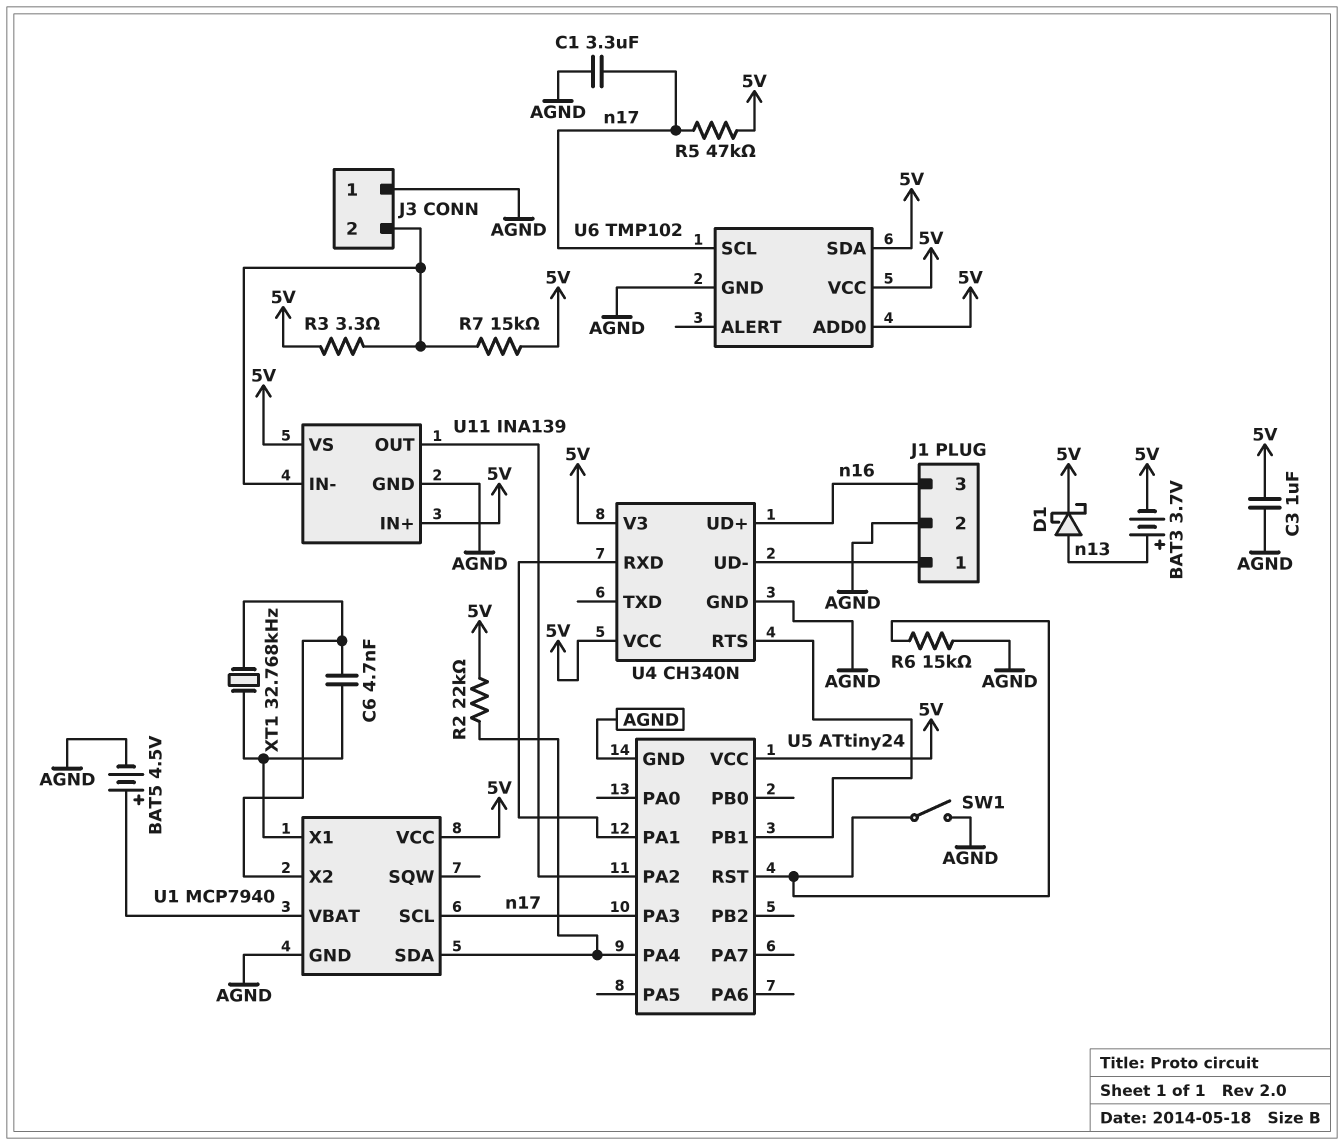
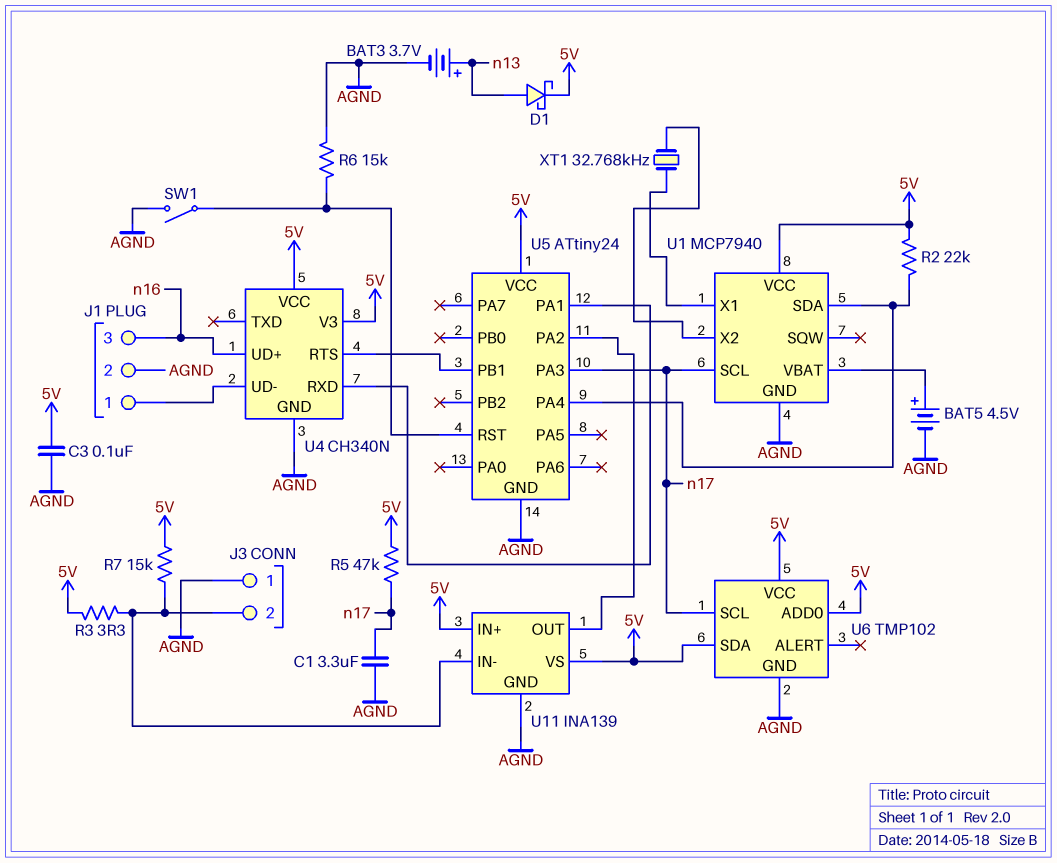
BAT3: 3.7V (plus n13, minus 5V) -> 3.7V (plus n13, minus AGND)
C3: 1uF (5V, AGND) -> 100nF (5V, AGND)
C6: 4.7nF (U1/X1, U1/X2) -> none

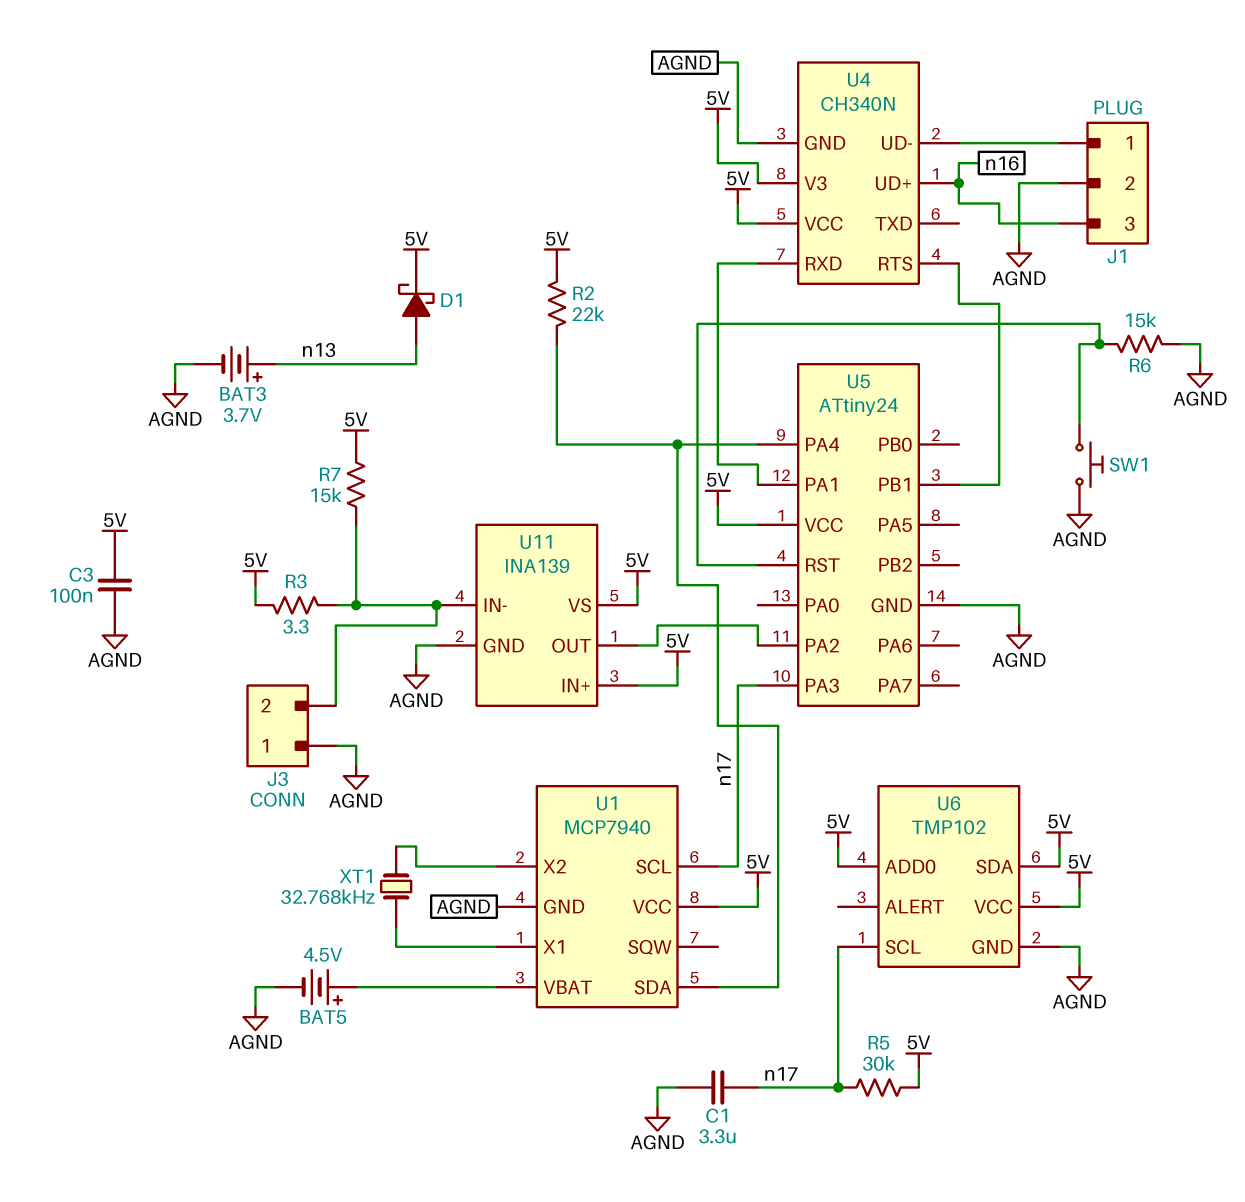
R5: 47k (5V, n17) -> 30k (5V, n17)
SW1: switch (AGND, U5/RST) -> button (AGND, U5/RST)

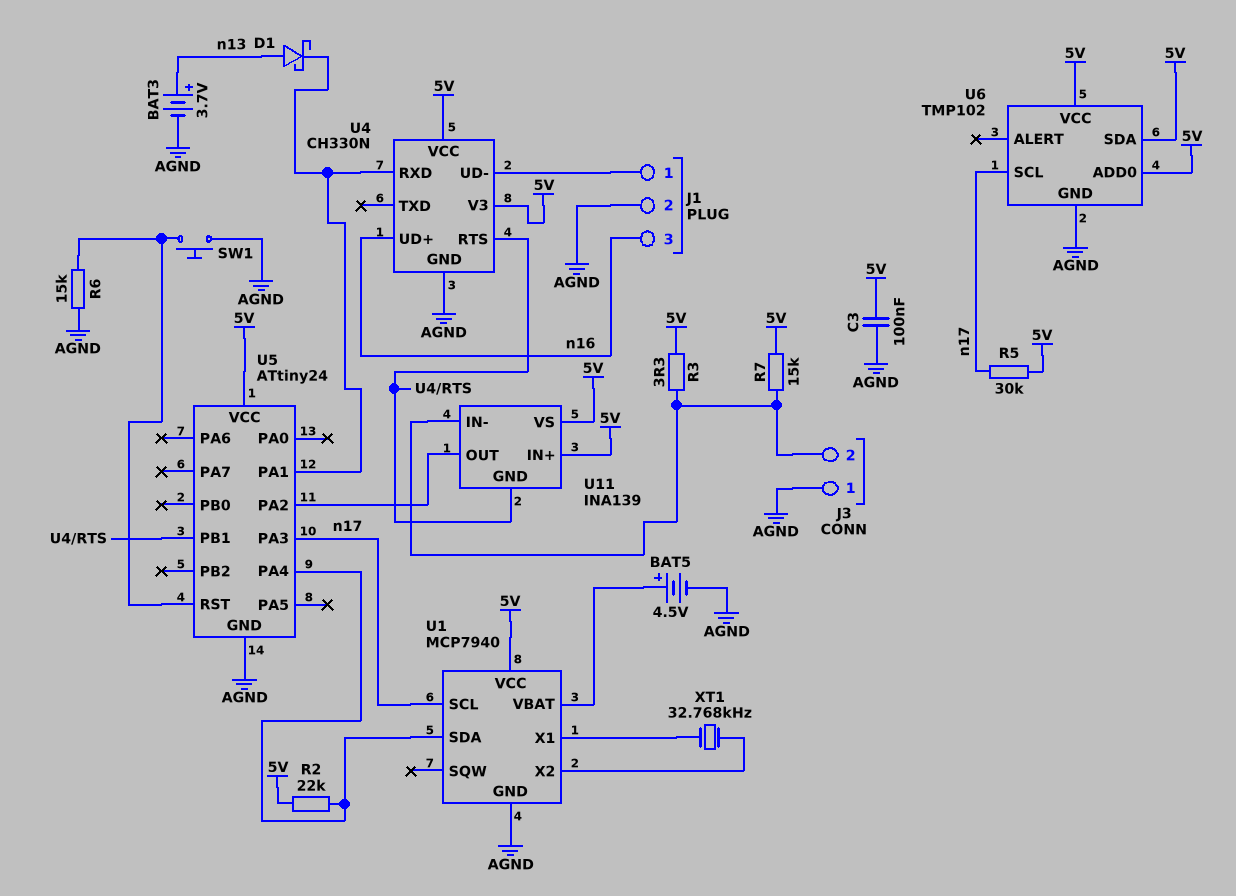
C1: 3.3uF (AGND, n17) -> none
D1: schottky (A n13, K 5V) -> schottky (A n13, K U4/RXD)
U4: CH340N -> CH330N
U11 pin GND: AGND -> U4/RTS

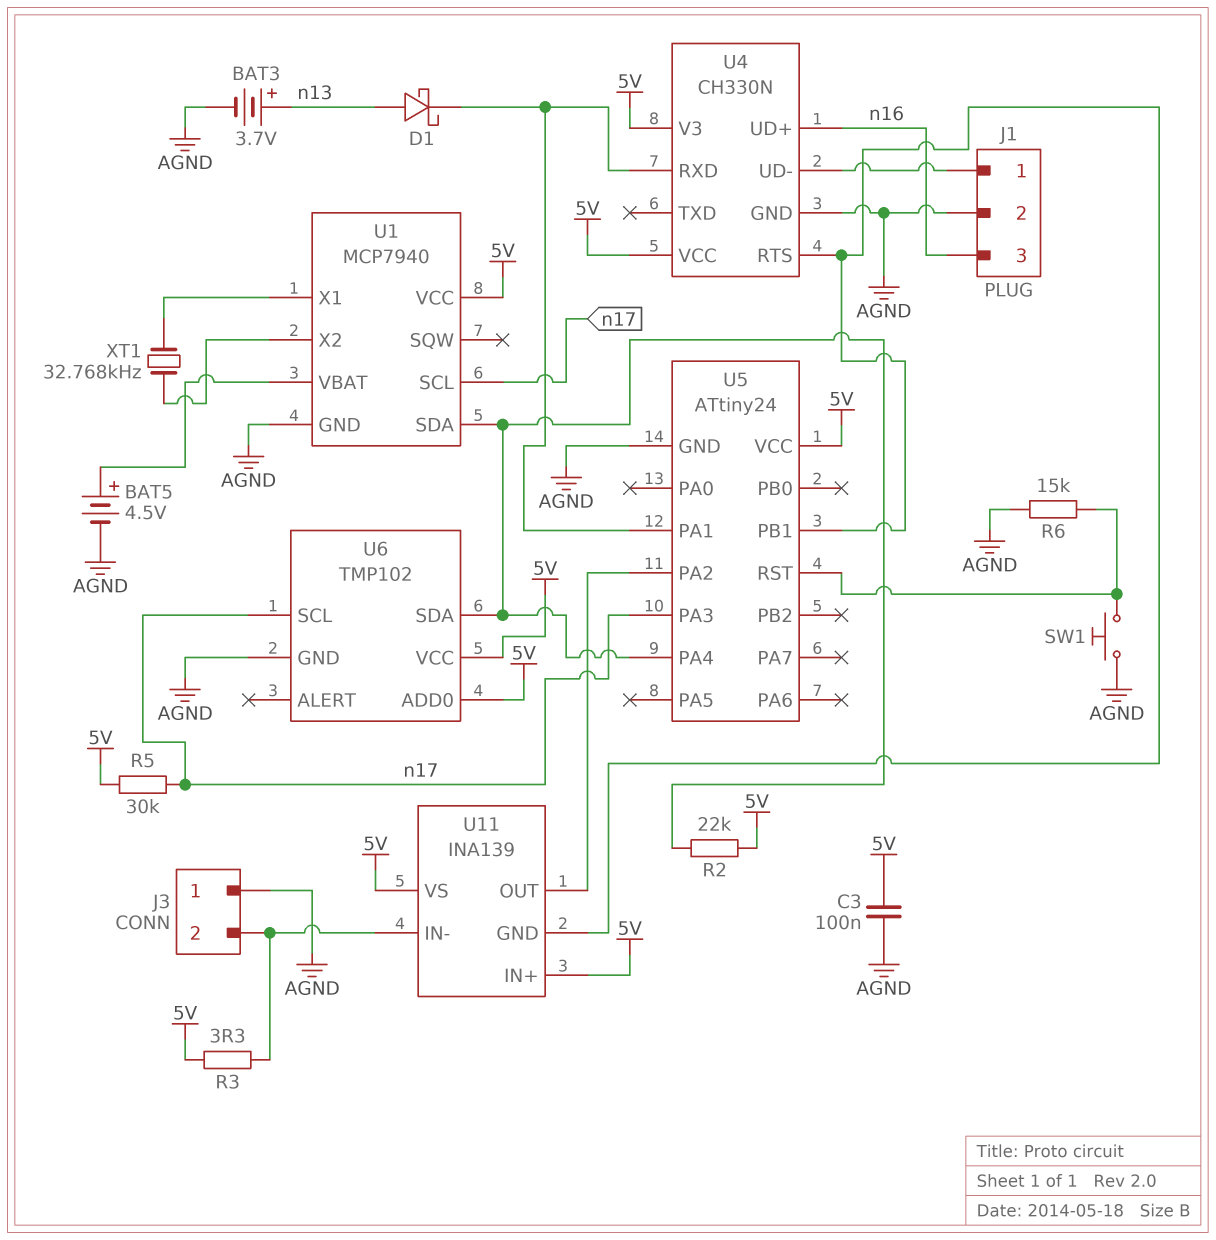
R7: 15k (5V, J3/2) -> none
U6 pin SDA: 5V -> U1/SDA

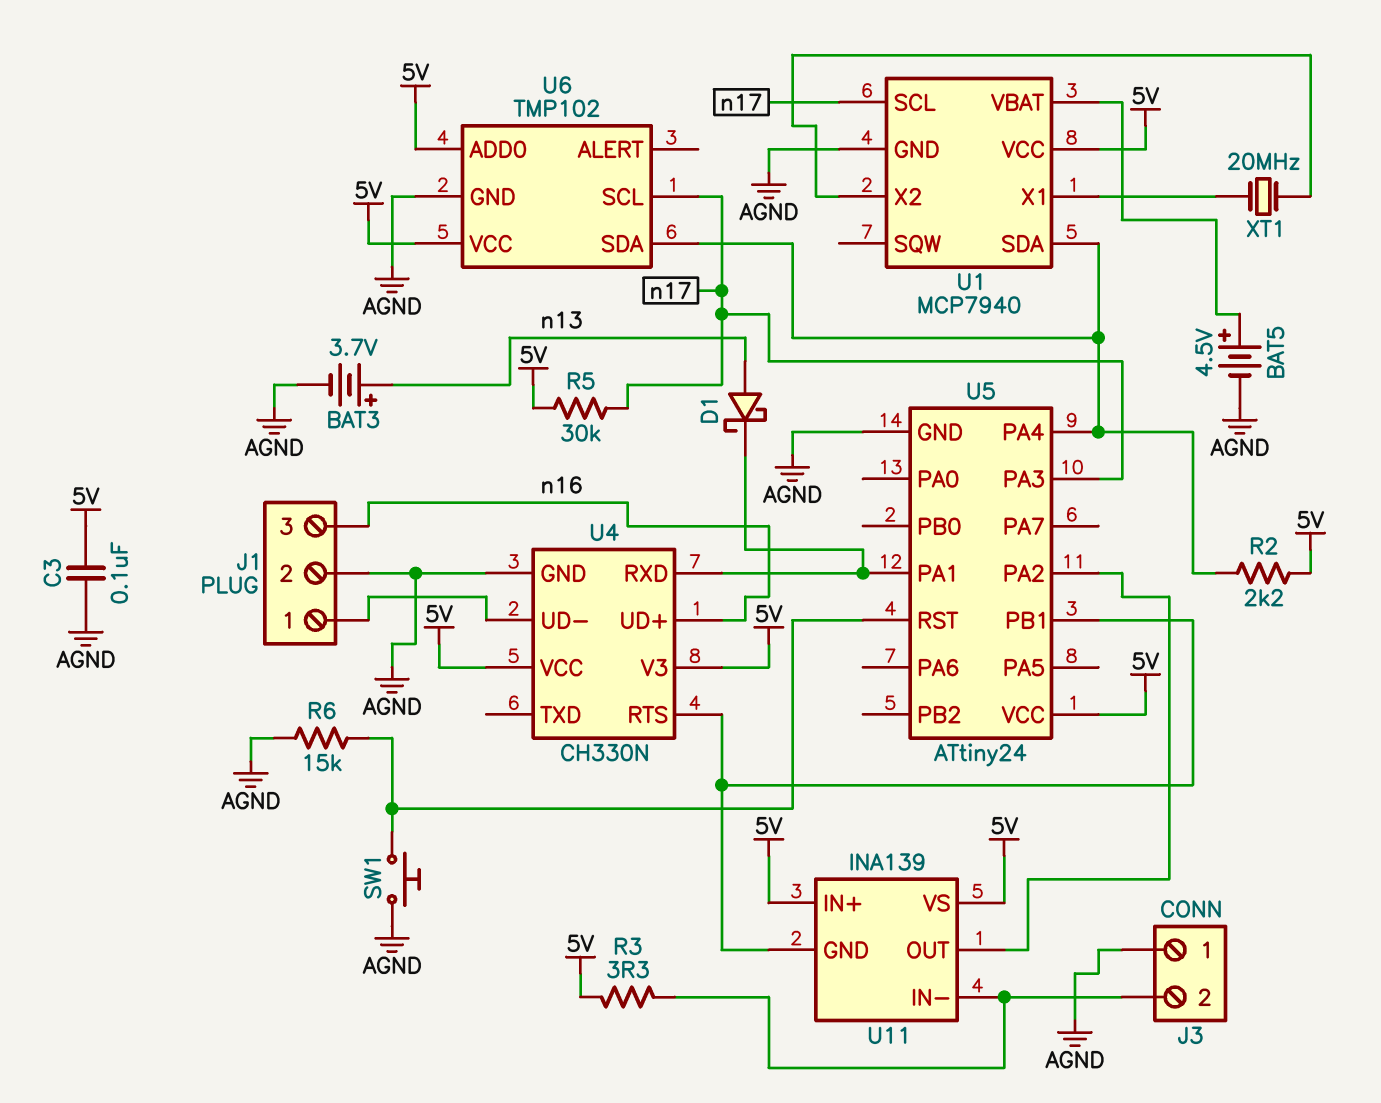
R2: 22k (5V, U1/SDA) -> 2.2k (5V, U1/SDA)
XT1: 32.768kHz (U1/X1, U1/X2) -> 20MHz (U1/X1, U1/X2)

